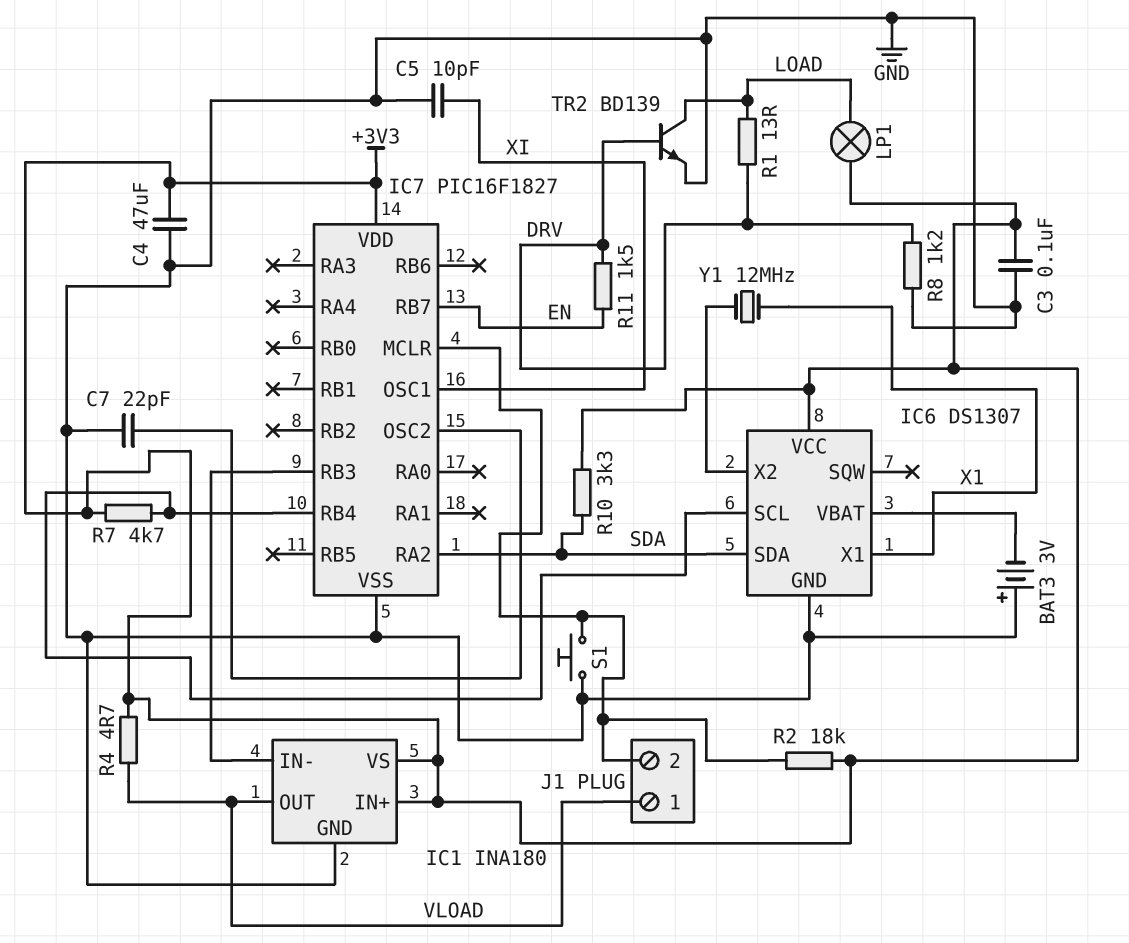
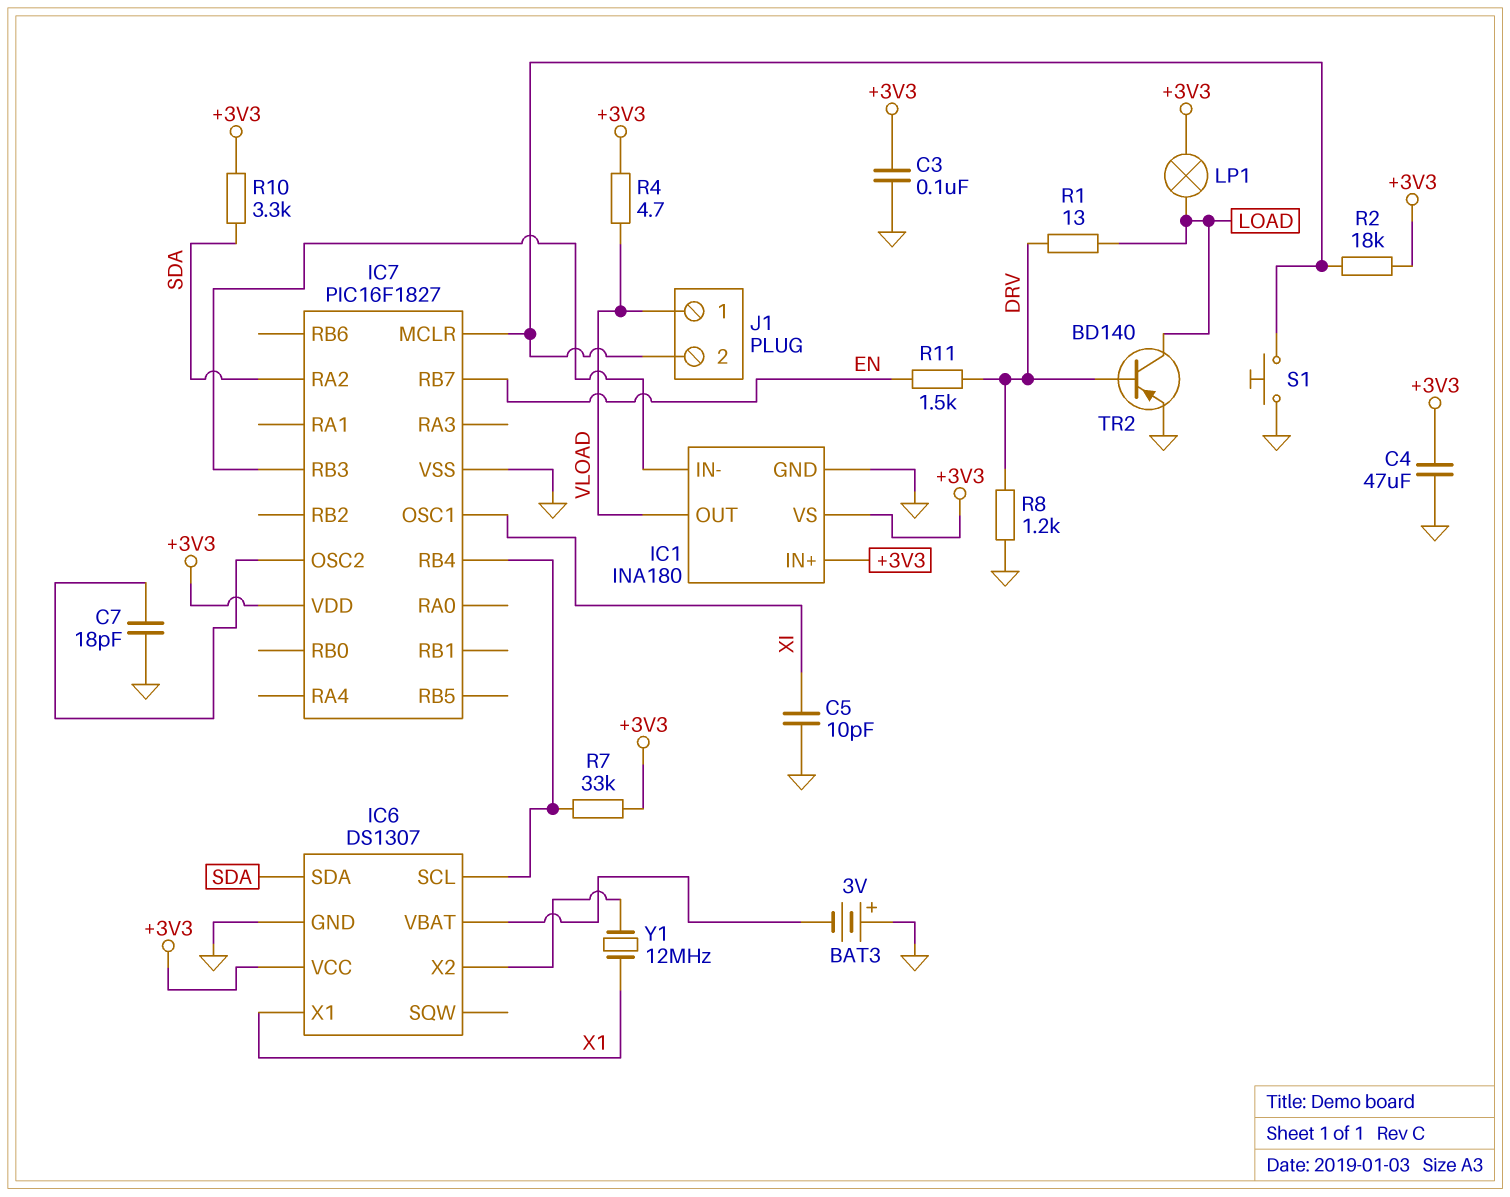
C7: 22pF (GND, IC7/OSC2) -> 18pF (GND, IC7/OSC2)
R7: 4.7k (+3V3, IC6/SCL) -> 33k (+3V3, IC6/SCL)
TR2: NPN BD139 (B DRV, C LOAD, E GND) -> PNP BD140 (B DRV, C LOAD, E GND)

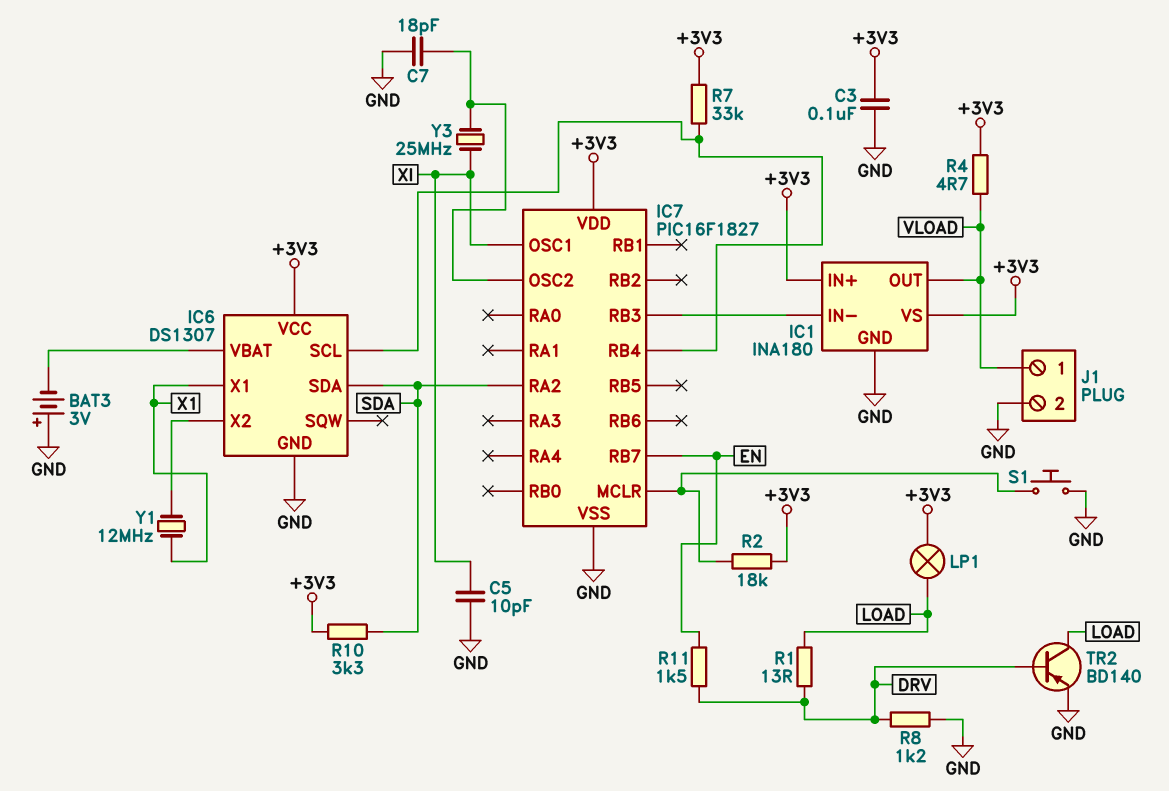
C4: 47uF (+3V3, GND) -> none
J1 pin 2: IC7/MCLR -> GND
Y3: none -> 25MHz (IC7/OSC2, XI)

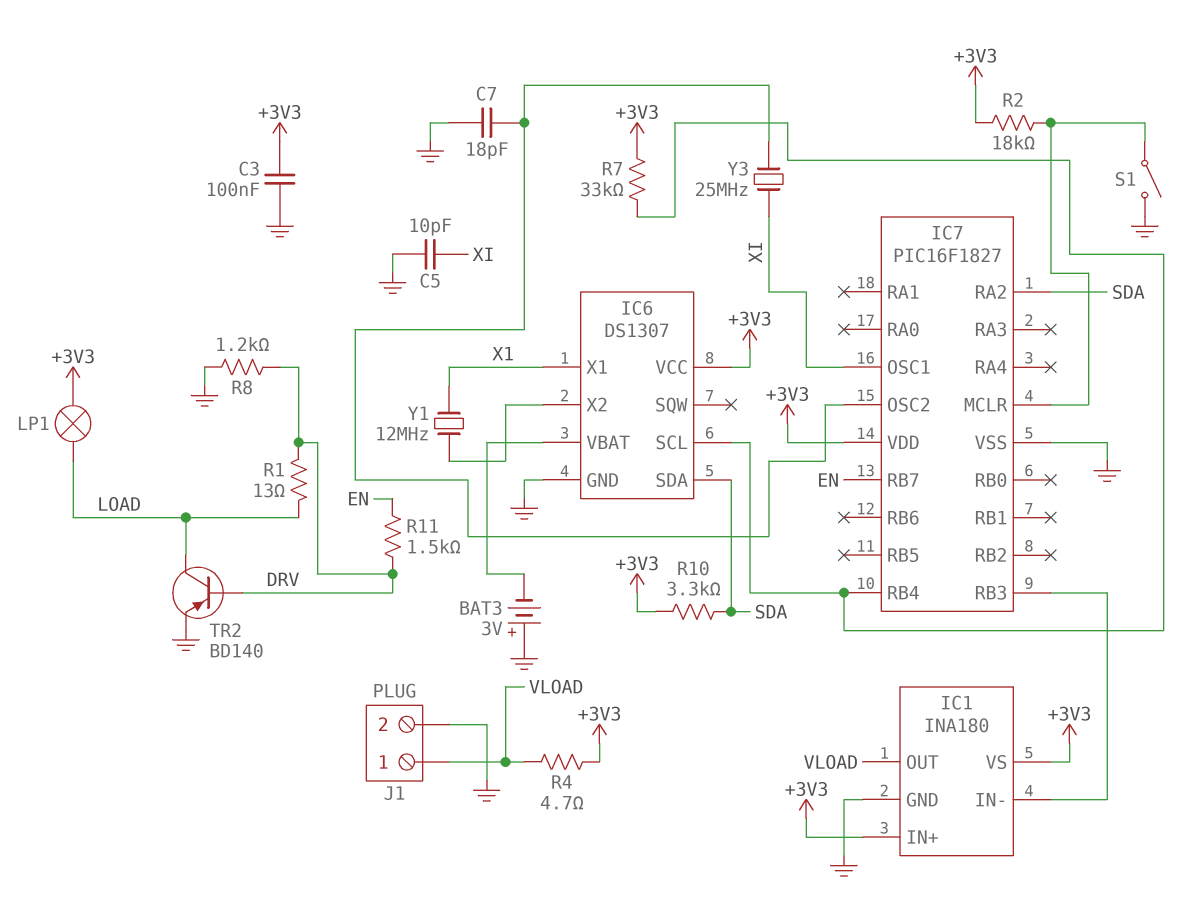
S1: button (GND, IC7/MCLR) -> switch (GND, IC7/MCLR)

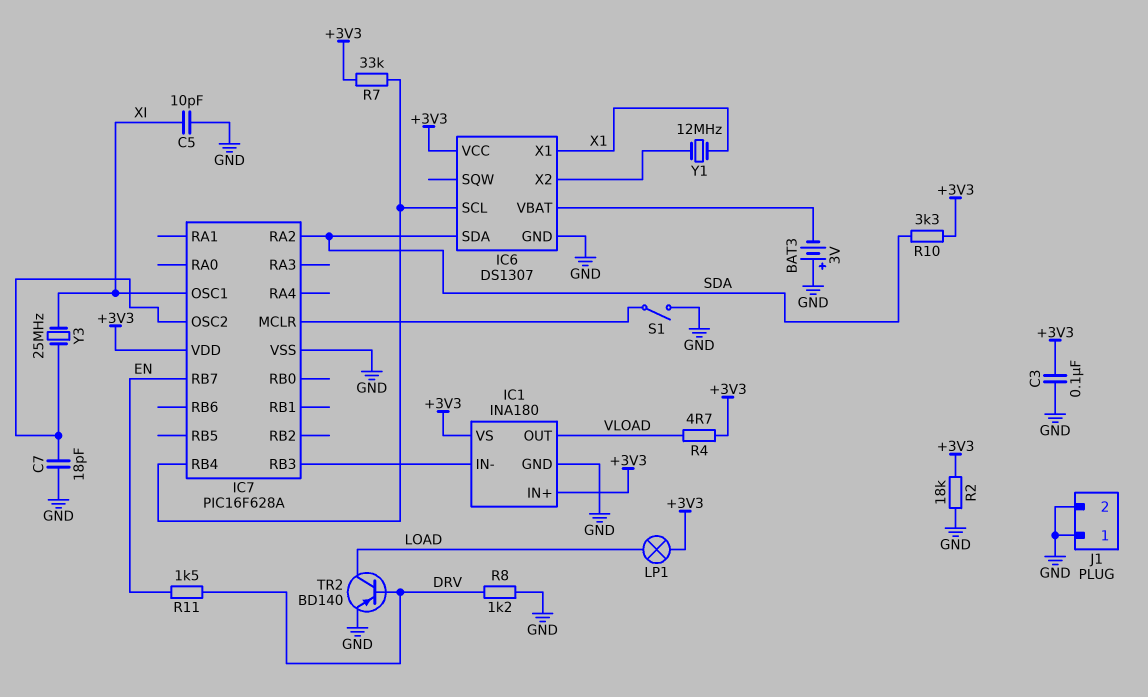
IC7: PIC16F1827 -> PIC16F628A
J1 pin 1: VLOAD -> GND
R1: 13 (DRV, LOAD) -> none
R2: 18k (+3V3, IC7/MCLR) -> 18k (+3V3, GND)

